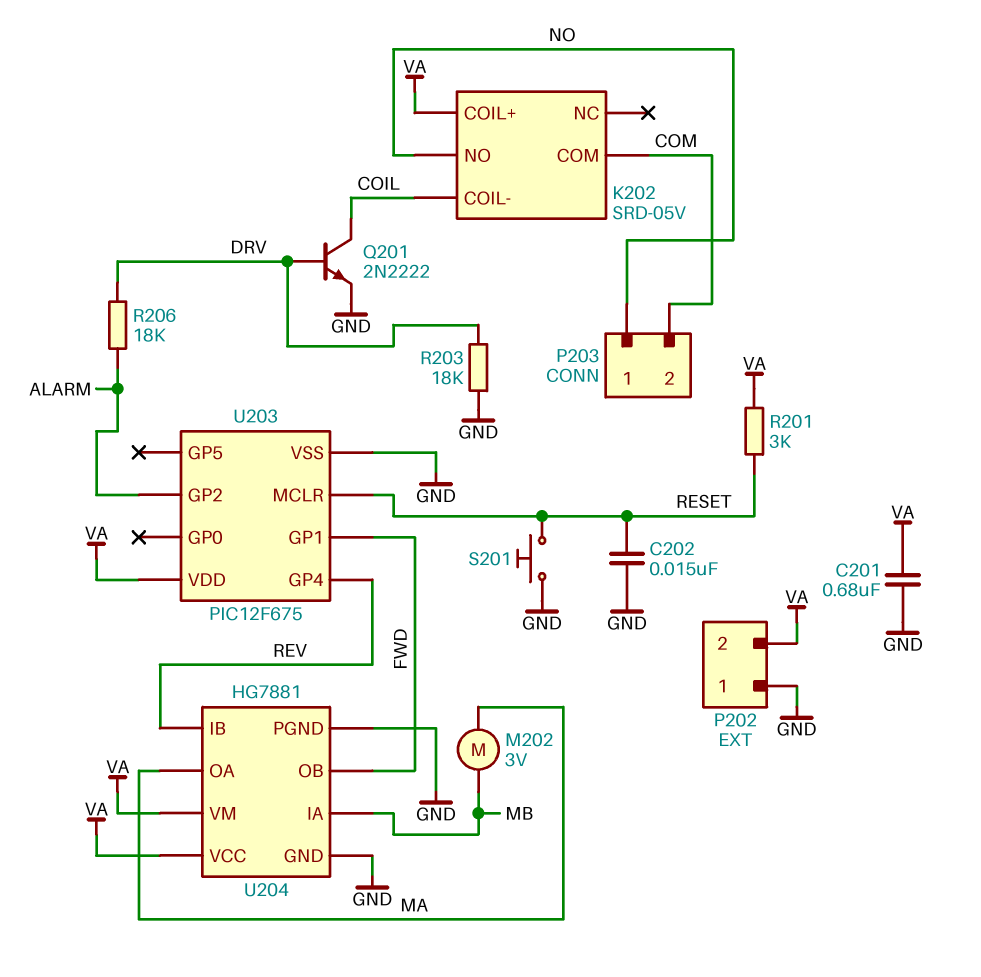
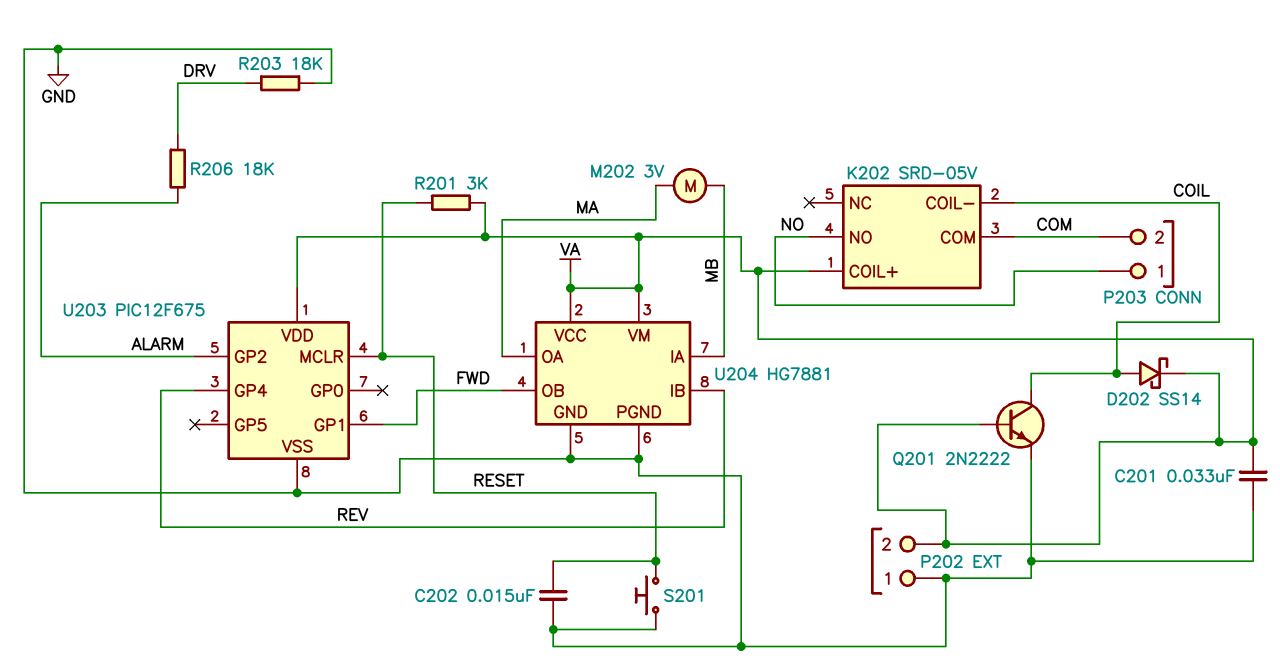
C201: 680nF (GND, VA) -> 33nF (GND, VA)
D202: none -> schottky SS14 (A COIL, K VA)
Q201: NPN 2N2222 (B DRV, C COIL, E GND) -> NPN 2N2222 (B VA, C COIL, E GND)

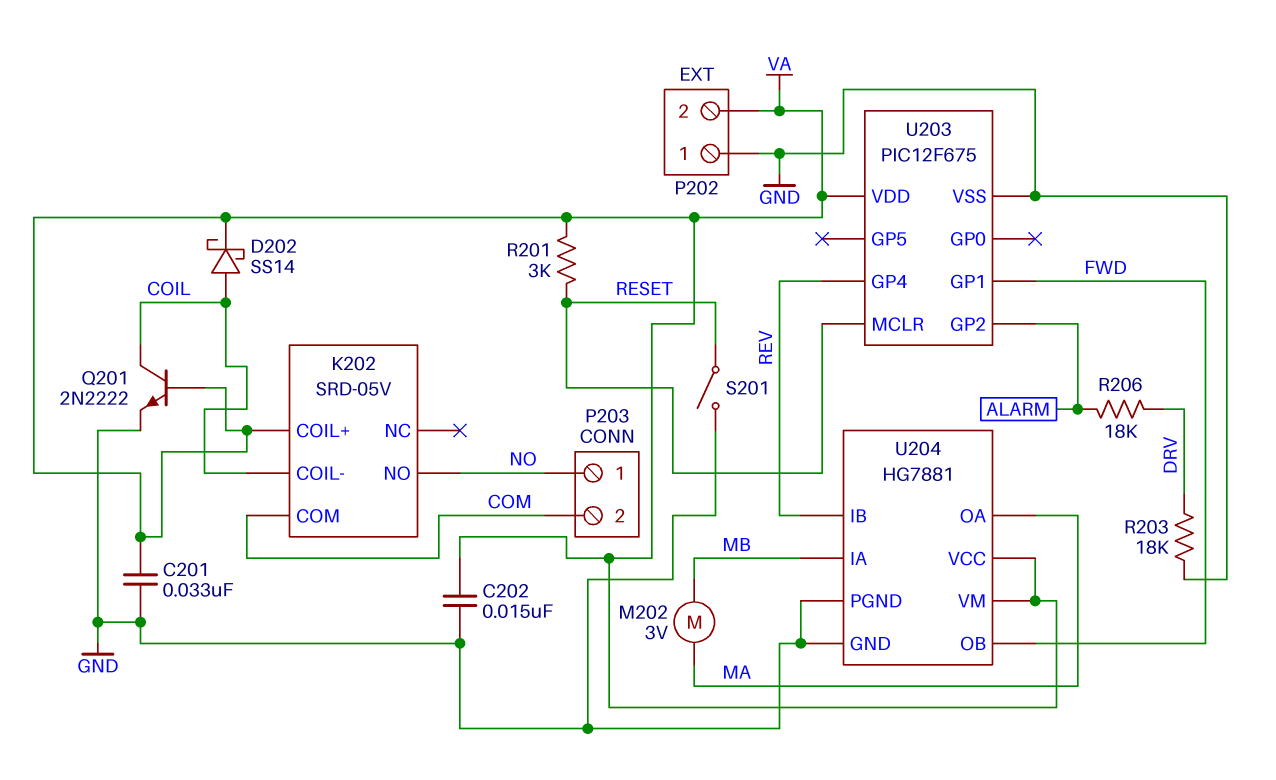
C202: 15nF (GND, RESET) -> 15nF (GND, VA)
S201: button (GND, RESET) -> switch (GND, RESET)

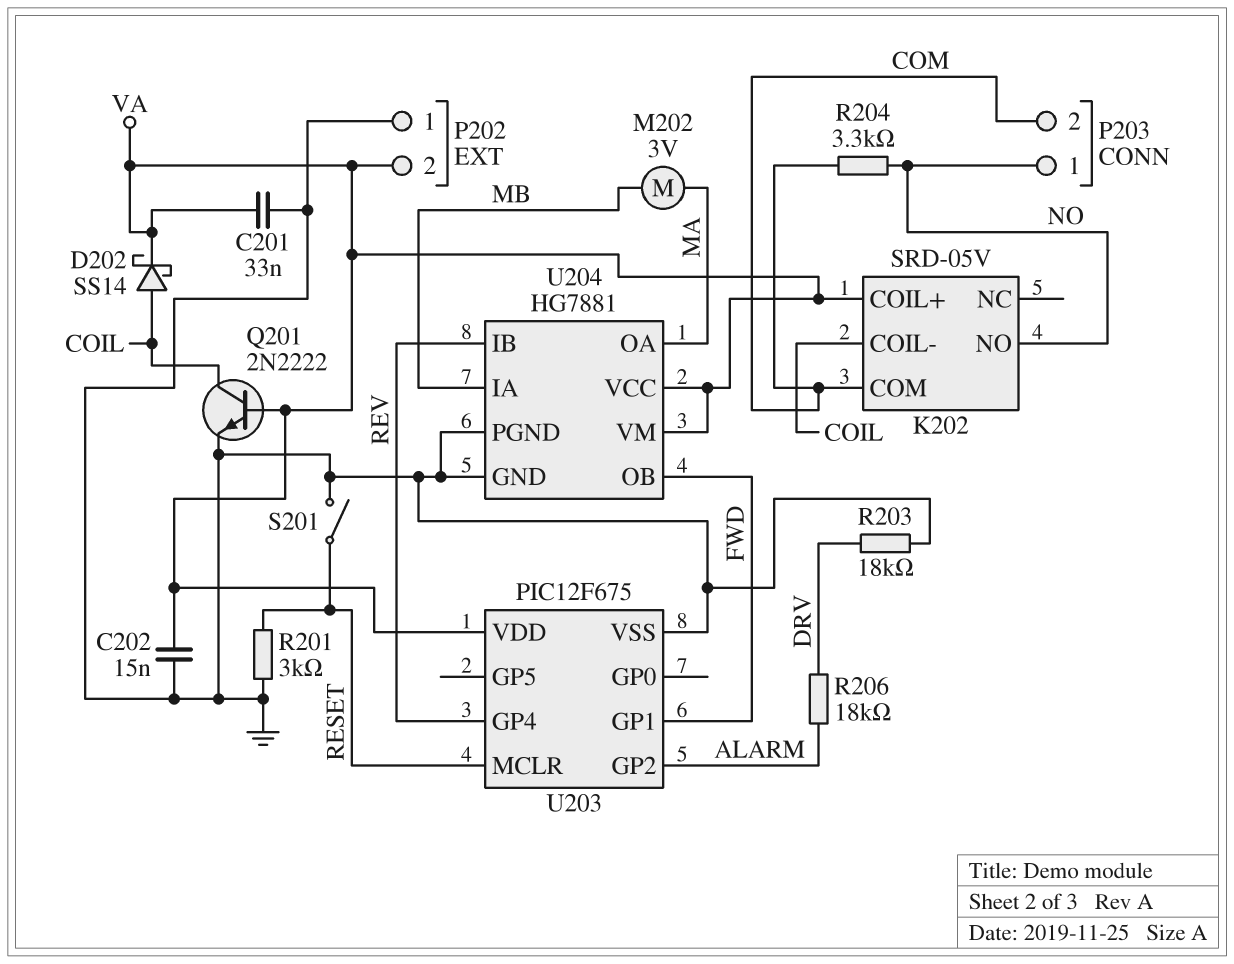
R201: 3k (RESET, VA) -> 3k (GND, RESET)
R204: none -> 3.3k (COM, NO)

